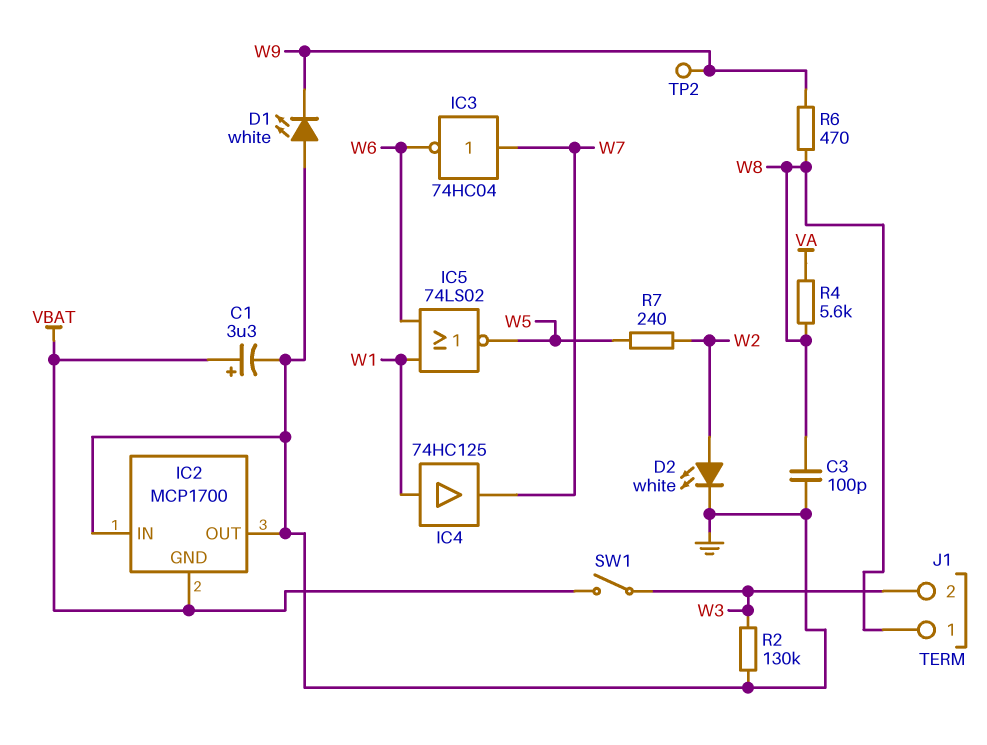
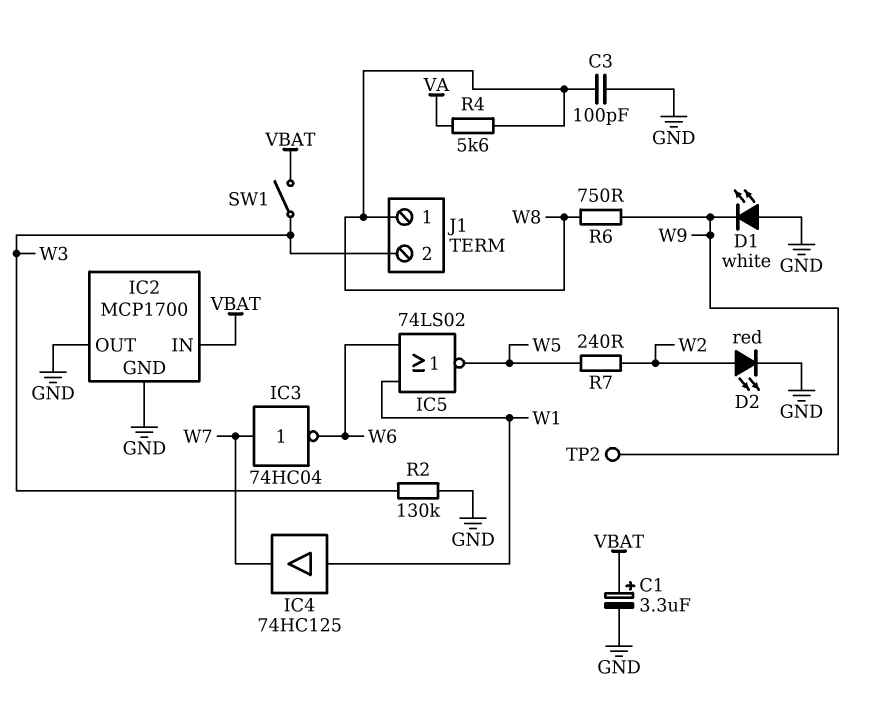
D2: LED white (A W2, K GND) -> LED red (A W2, K GND)
IC2 pin GND: VBAT -> GND
IC2 pin IN: GND -> VBAT
R6: 470 (W8, W9) -> 750 (W8, W9)

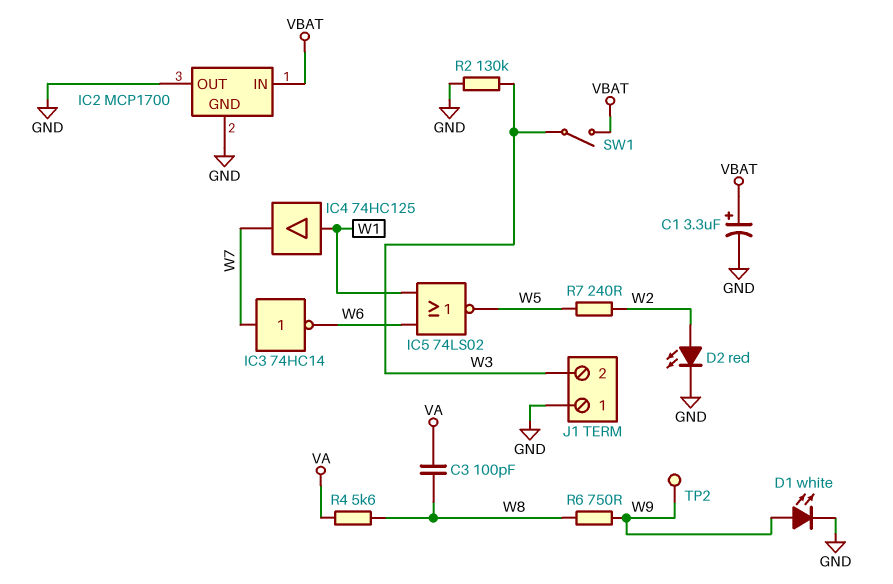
C3: 100pF (GND, W8) -> 100pF (VA, W8)
D1: LED white (A GND, K W9) -> LED white (A W9, K GND)
IC3: NOT 74HC04 (in W7, out W6) -> NOT 74HC14 (in W7, out W6)
J1 pin 1: W8 -> GND

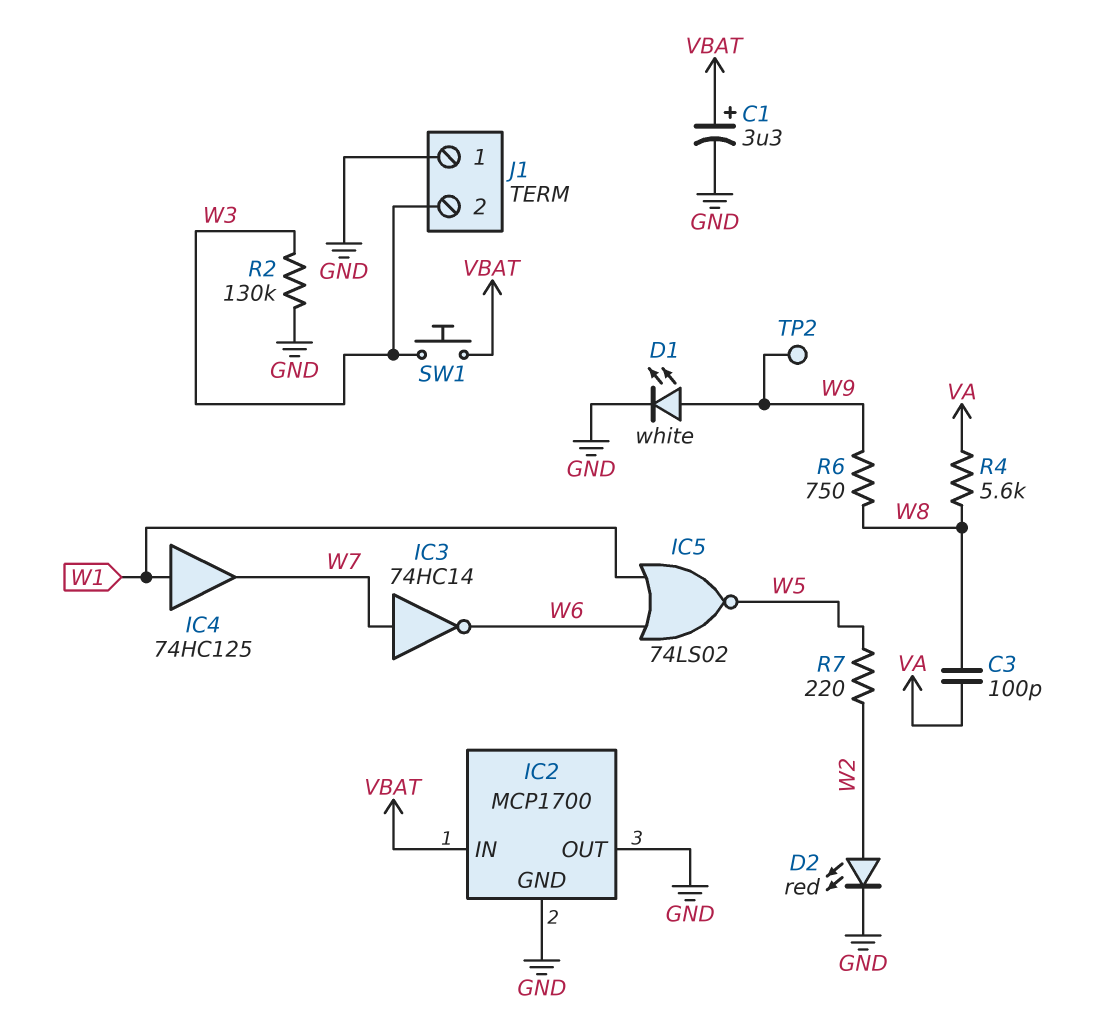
R7: 240 (W2, W5) -> 220 (W2, W5)
SW1: switch (VBAT, W3) -> button (VBAT, W3)

